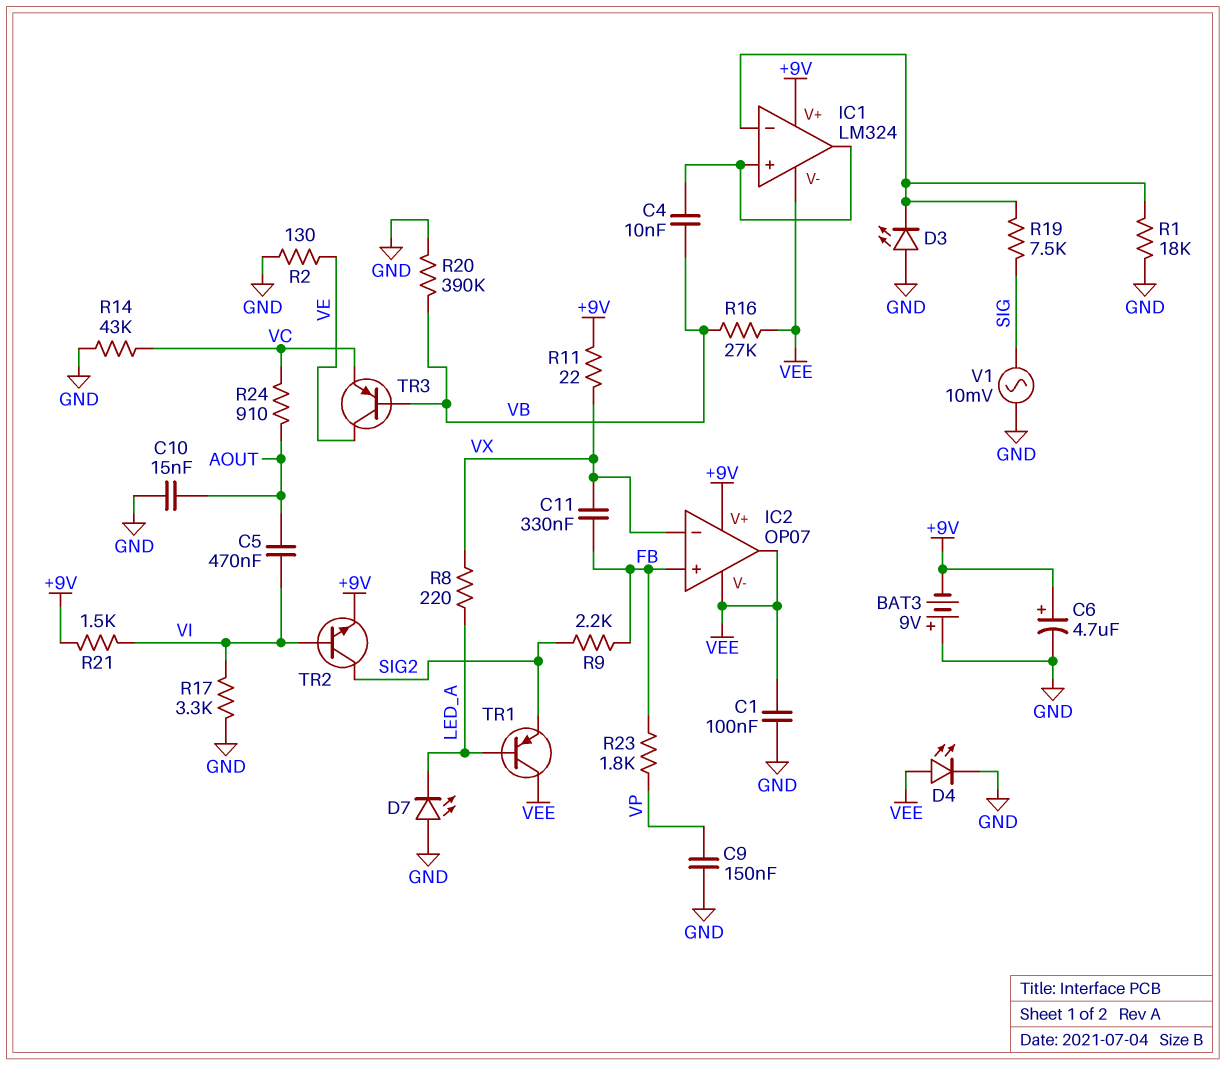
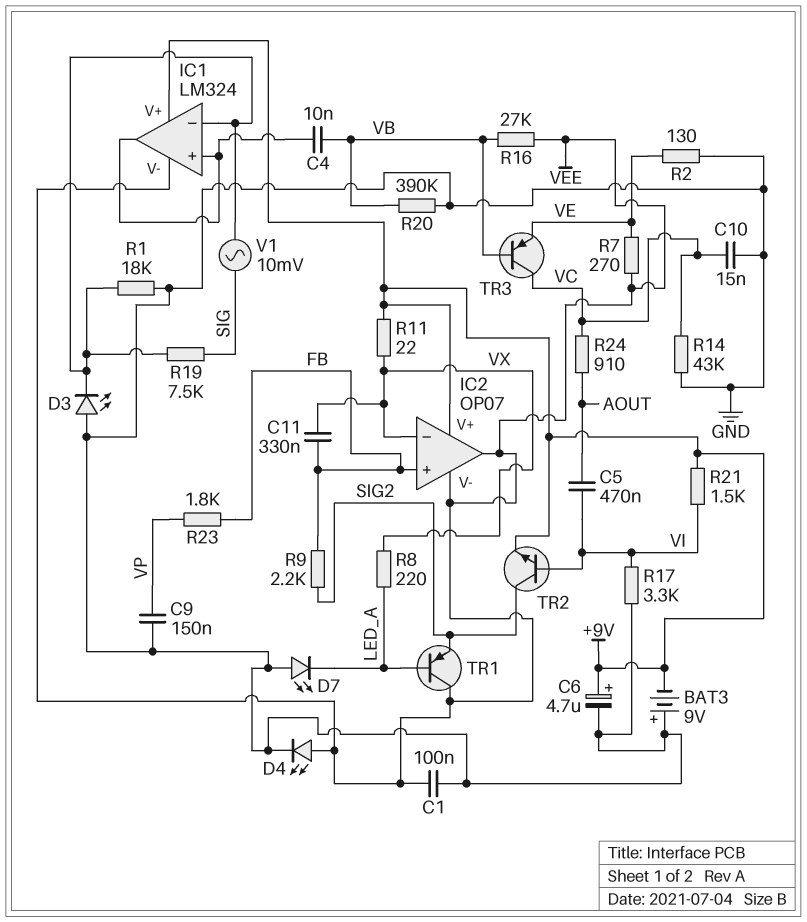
C10: 15nF (AOUT, GND) -> 15nF (GND, VC)
R7: none -> 270 (VE, VEE)
TR3: PNP (B VB, C VE, E VC) -> PNP (B VB, C VC, E VE)
V1: AC 10mV (GND, SIG) -> AC 10mV (IC1/in-, SIG)

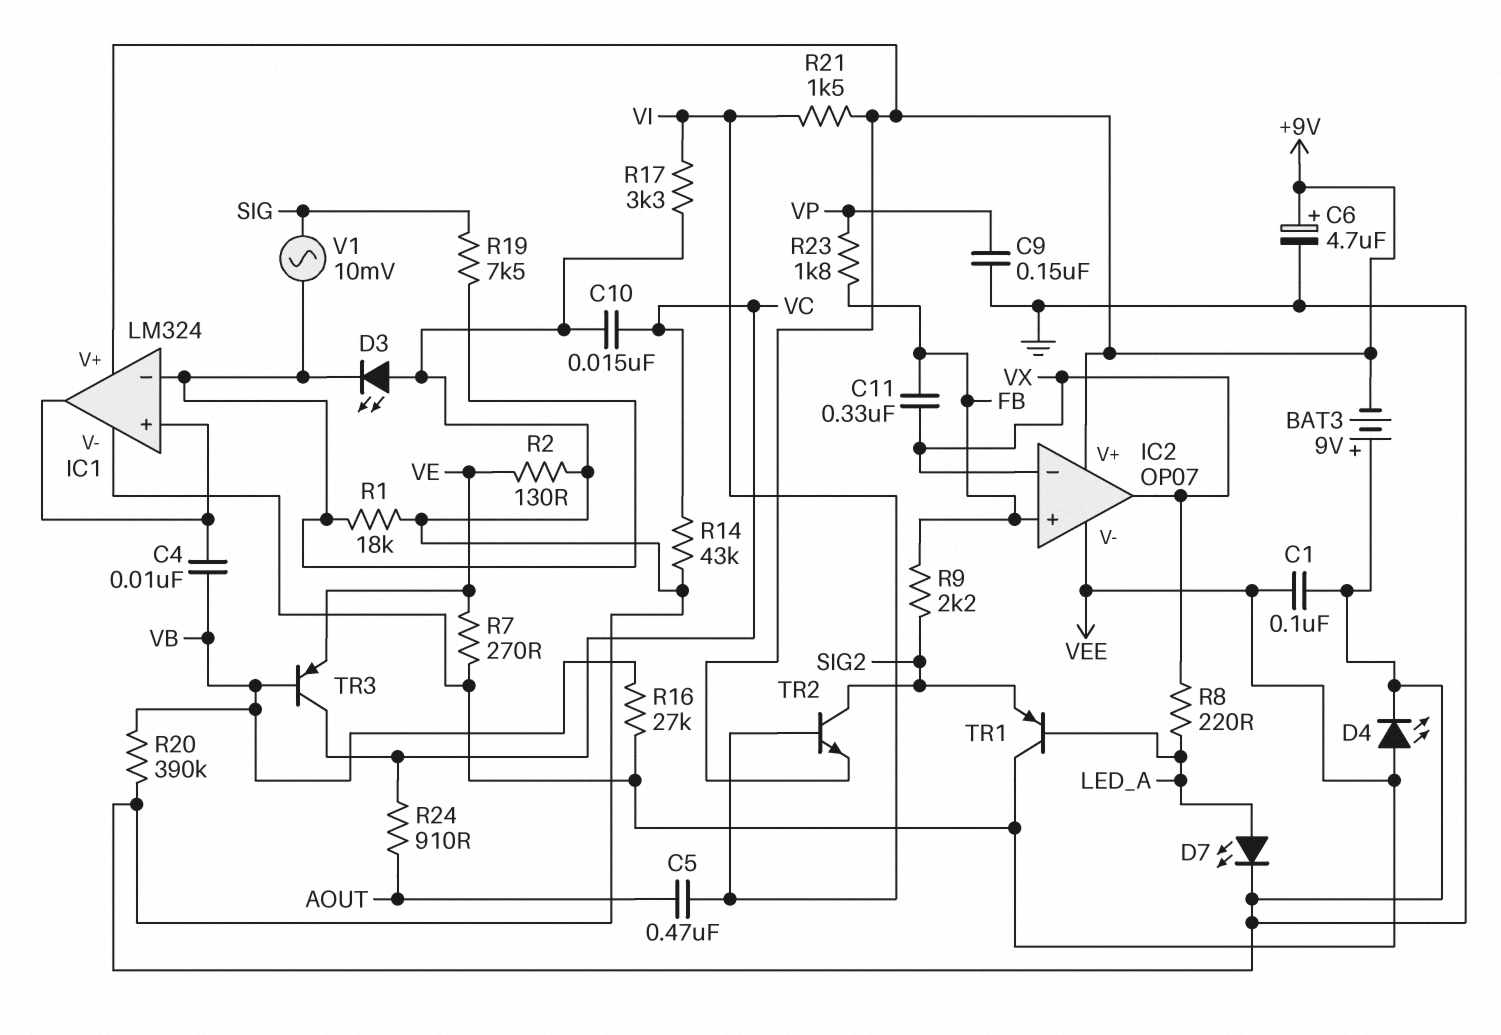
D7: LED (A GND, K LED_A) -> LED (A LED_A, K GND)
IC2 pin out: VEE -> VX
R11: 22 (+9V, VX) -> none

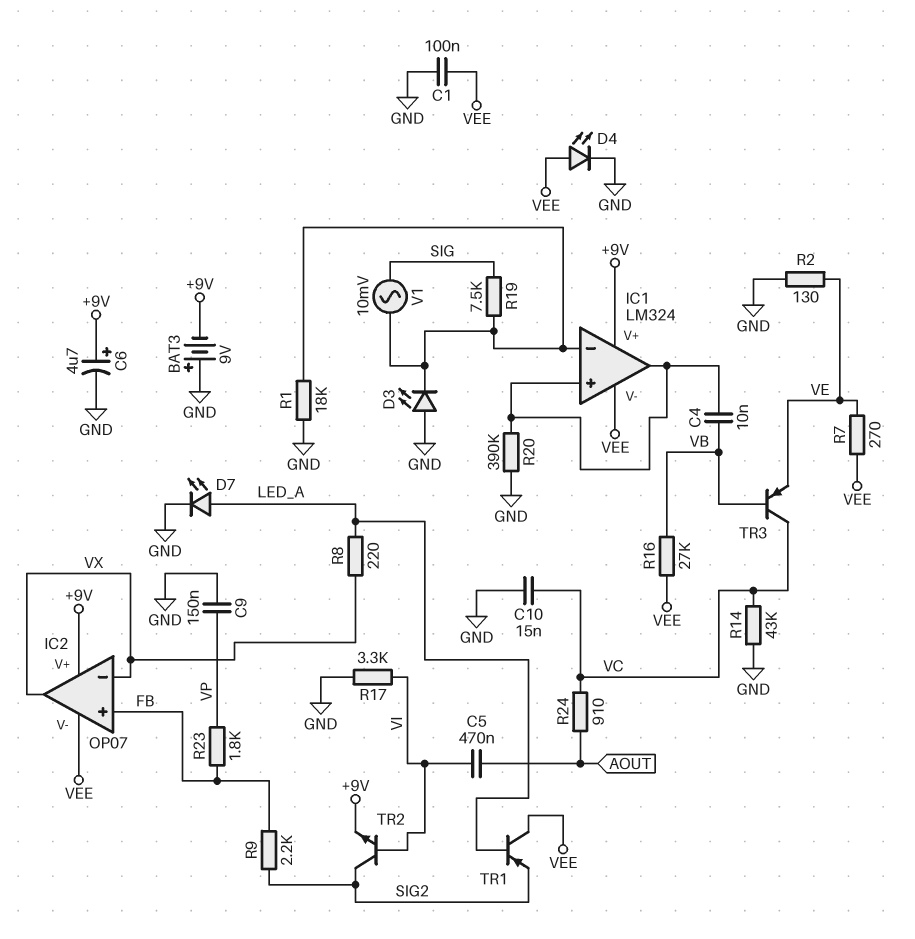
C11: 330nF (FB, VX) -> none
R20: 390k (GND, VB) -> 390k (GND, IC1/in+)
R21: 1.5k (+9V, VI) -> none

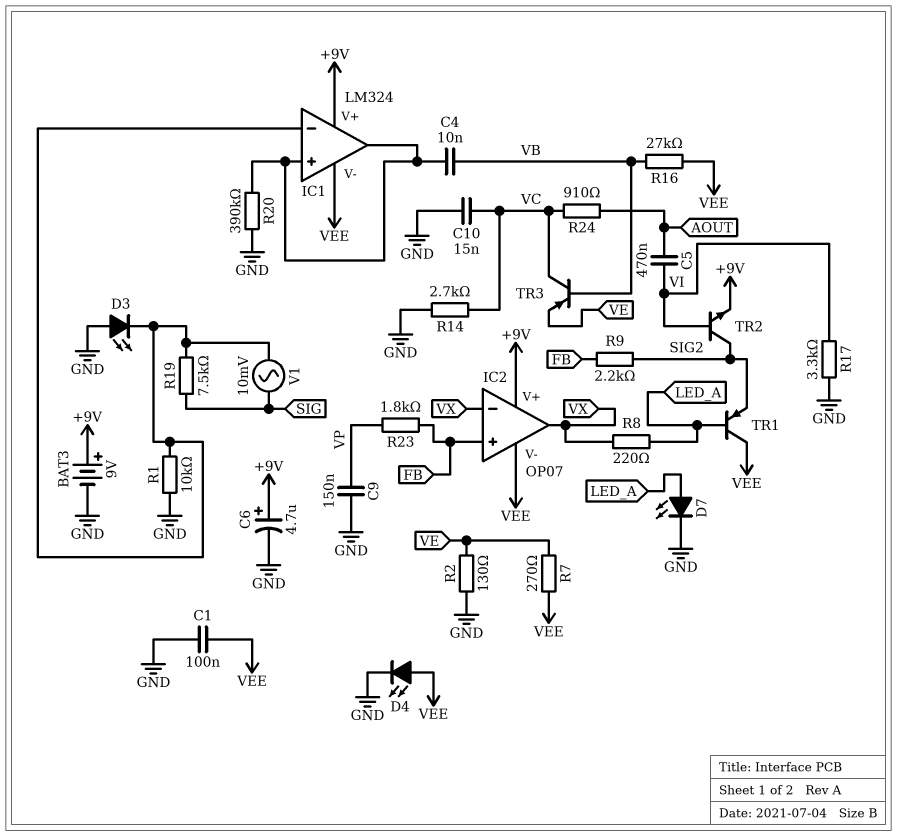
BAT3: 9V (plus GND, minus +9V) -> 9V (plus +9V, minus GND)
R1: 18k (GND, IC1/in-) -> 10k (GND, IC1/in-)
R14: 43k (GND, VC) -> 2.7k (GND, VC)

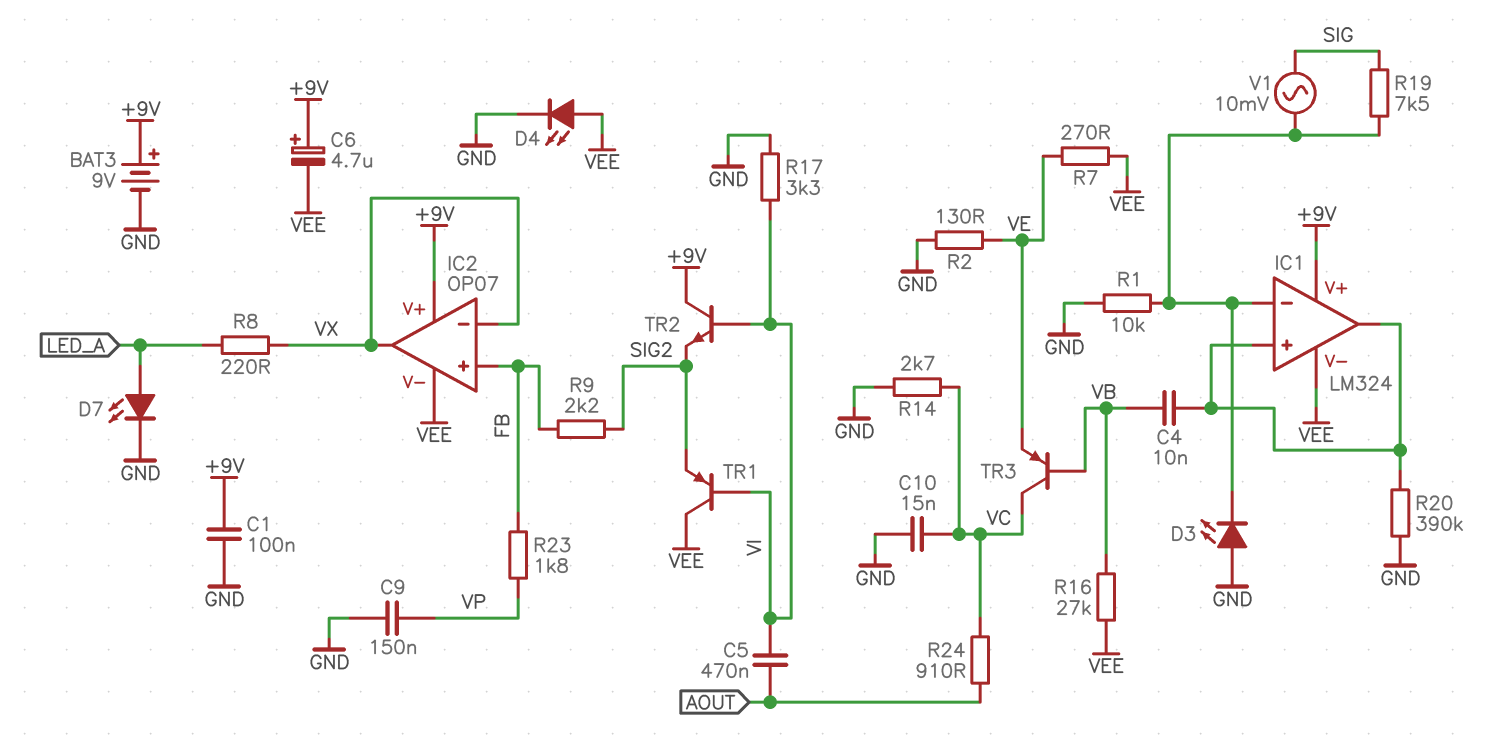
C1: 100nF (GND, VEE) -> 100nF (+9V, GND)
C6: 4.7uF (plus +9V, minus GND) -> 4.7uF (plus +9V, minus VEE)
TR1: PNP (B LED_A, C VEE, E SIG2) -> PNP (B VI, C VEE, E SIG2)
TR2: NPN (B VI, C SIG2, E +9V) -> NPN (B VI, C +9V, E SIG2)

